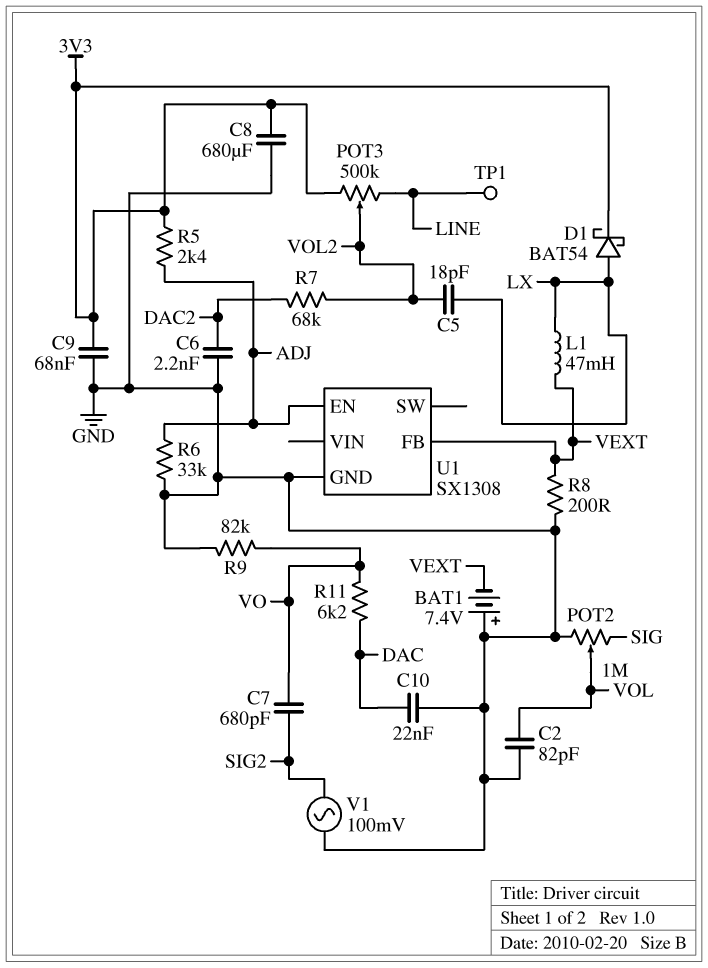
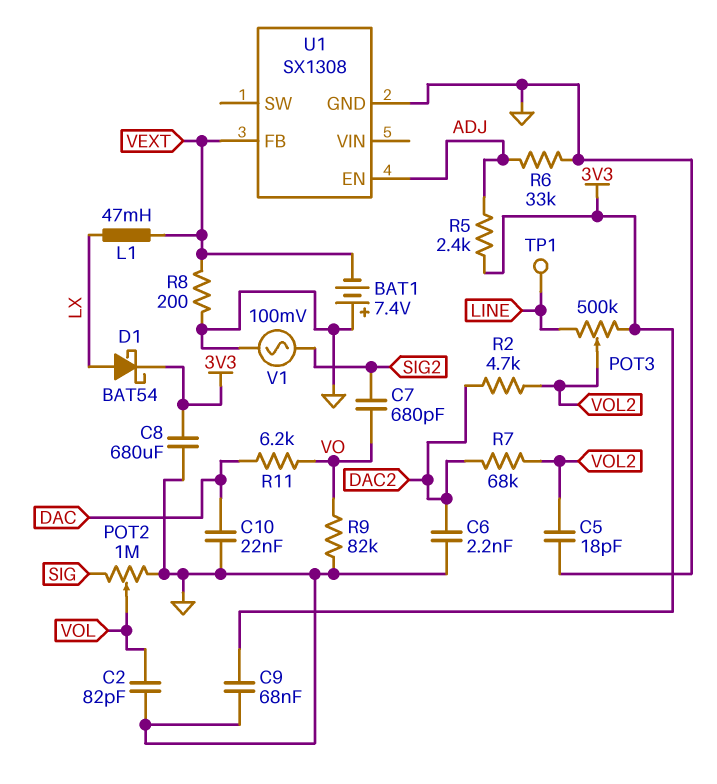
C5: 18pF (LX, VOL2) -> 18pF (GND, VOL2)
R2: none -> 4.7k (DAC2, VOL2)

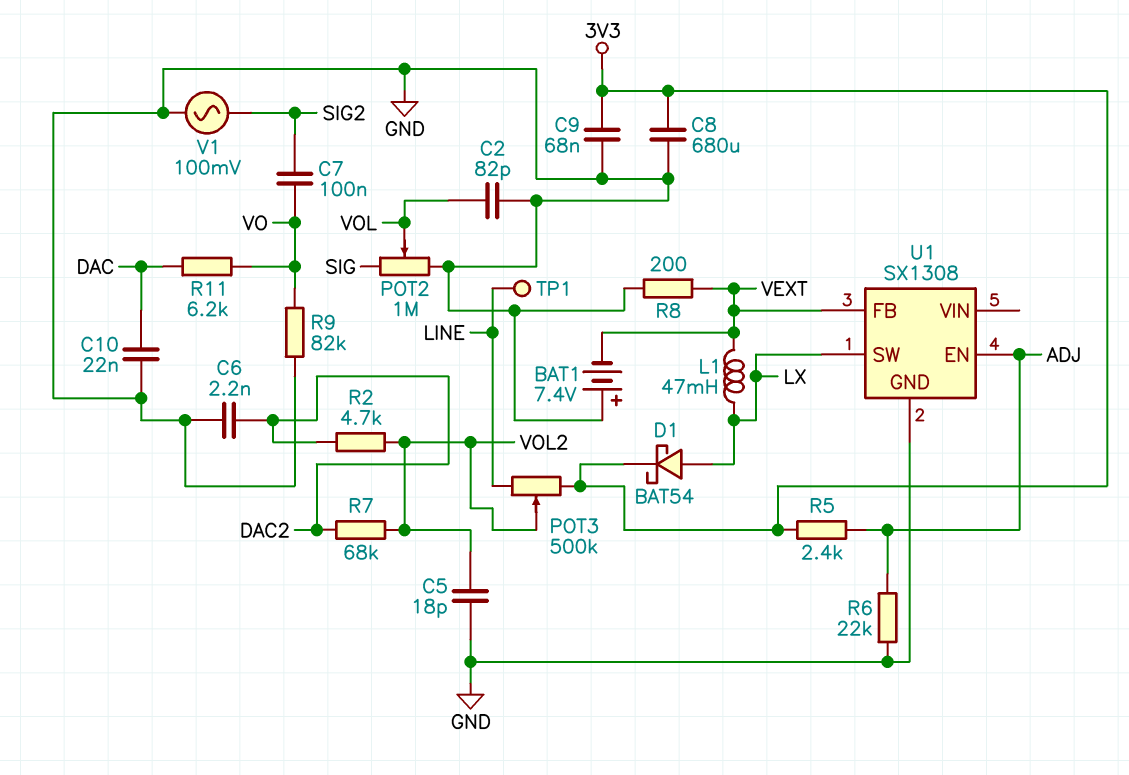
C7: 680pF (SIG2, VO) -> 100nF (SIG2, VO)
R6: 33k (ADJ, GND) -> 22k (ADJ, GND)
U1 pin SW: none -> LX

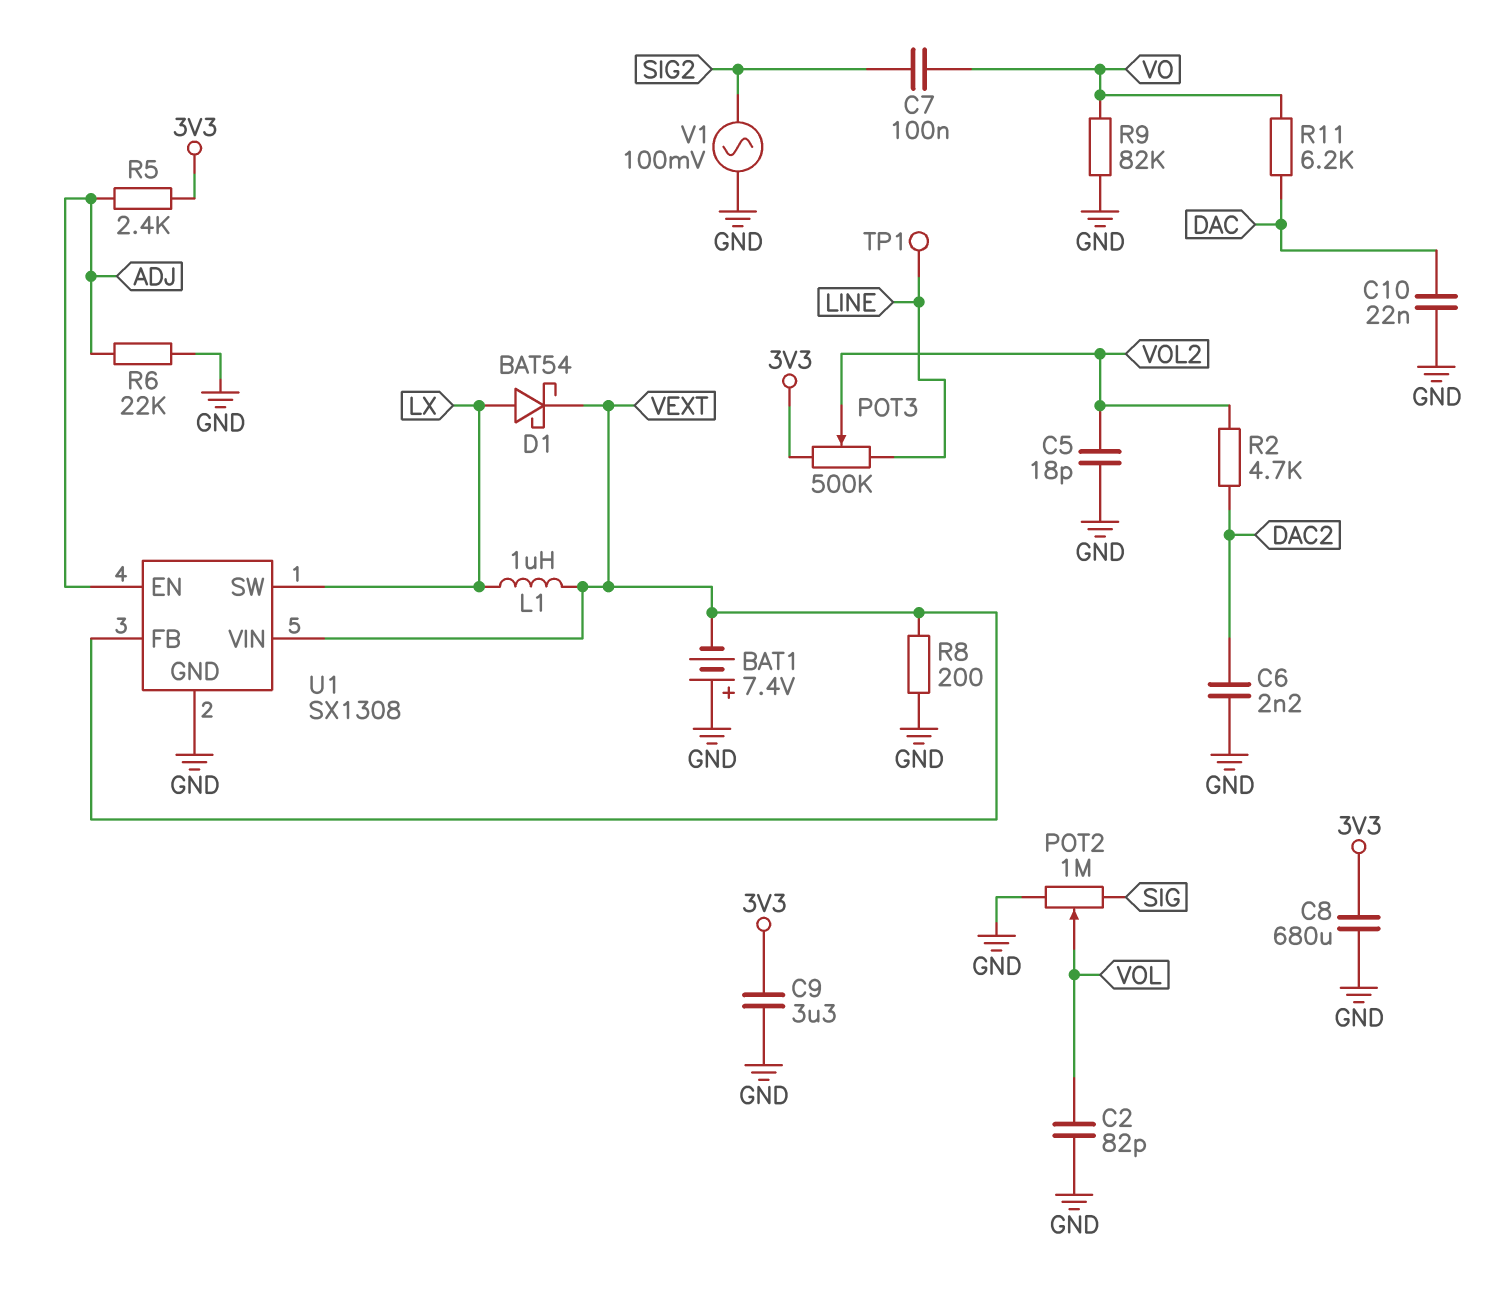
C9: 68nF (3V3, GND) -> 3.3uF (3V3, GND)
D1: schottky BAT54 (A LX, K 3V3) -> schottky BAT54 (A LX, K VEXT)
L1: 47mH (LX, VEXT) -> 1uH (LX, VEXT)
R7: 68k (DAC2, VOL2) -> none
U1 pin VIN: none -> VEXT

